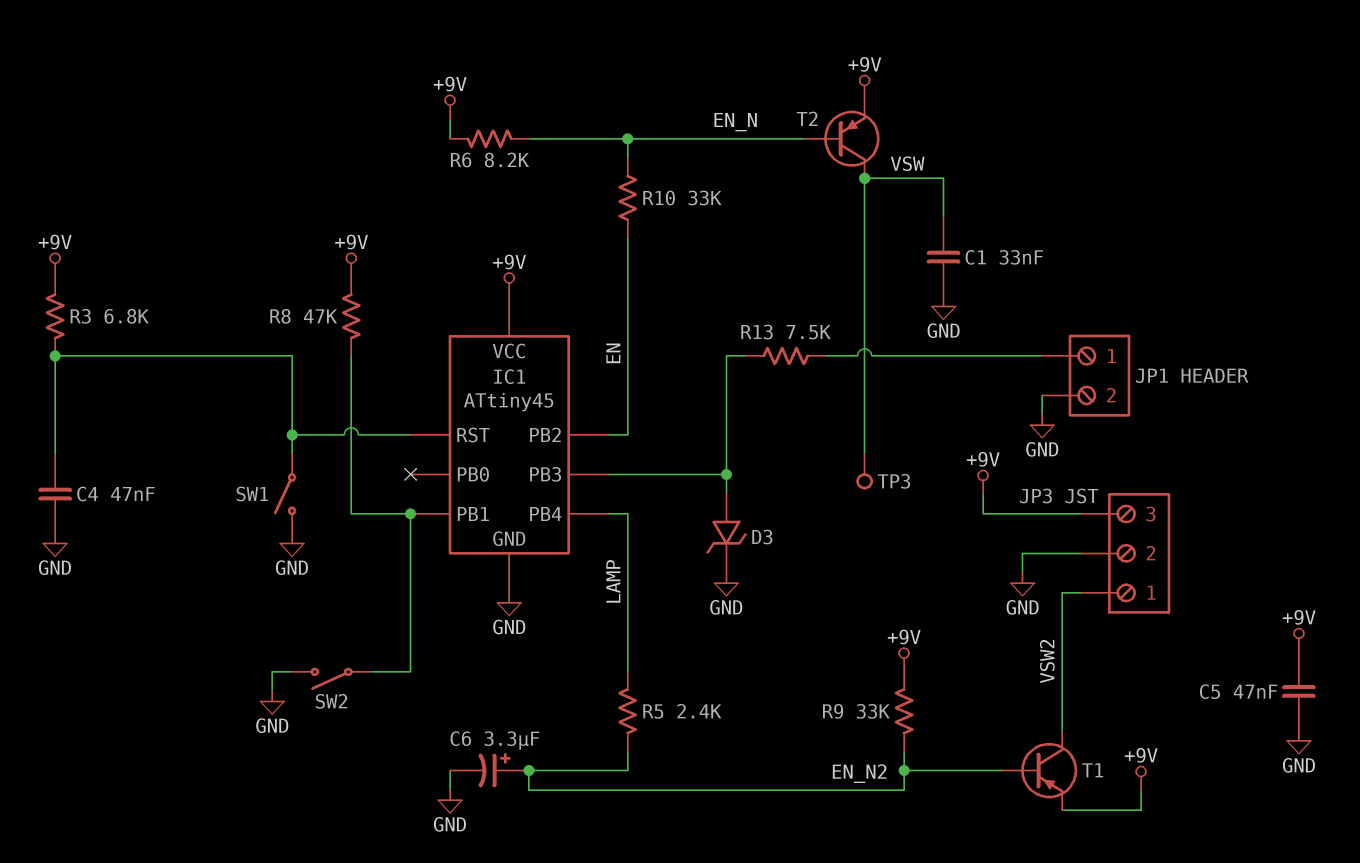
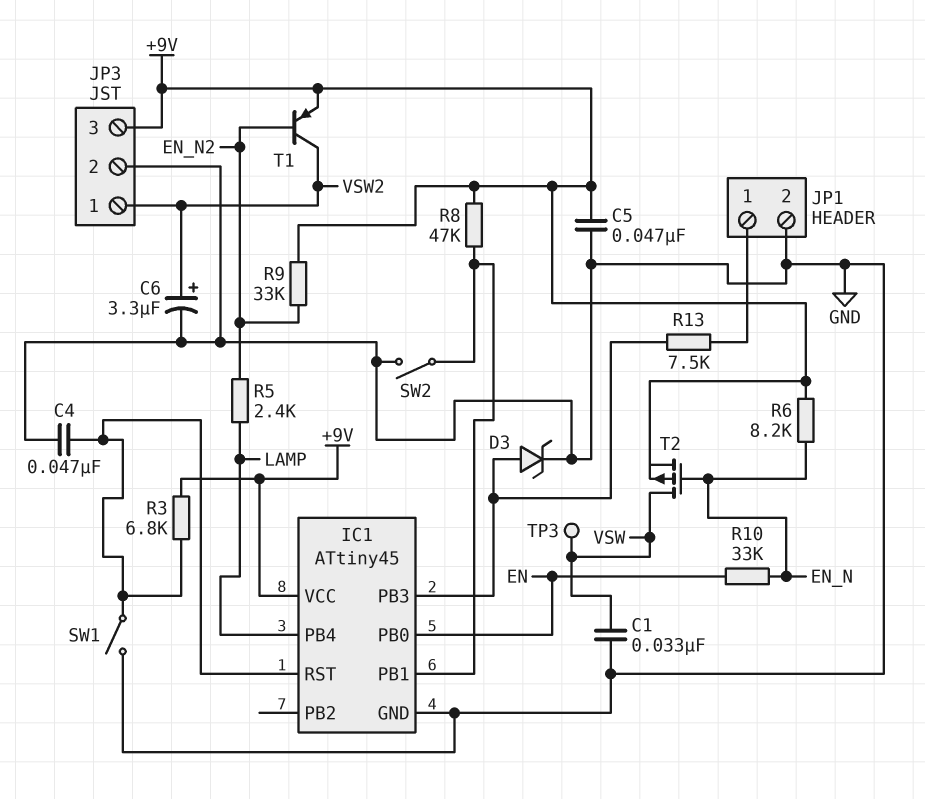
C6: 3.3uF (plus EN_N2, minus GND) -> 3.3uF (plus VSW2, minus GND)
IC1 pin PB0: none -> EN
IC1 pin PB2: EN -> none
T2: PNP (B EN_N, C VSW, E +9V) -> PMOS (G EN_N, D VSW, S +9V)

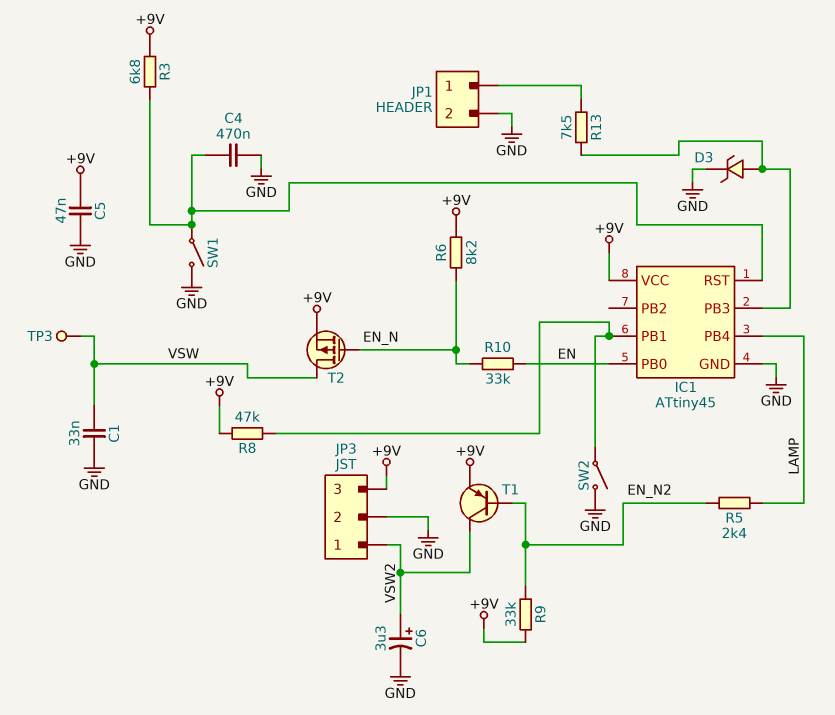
C4: 47nF (GND, IC1/RST) -> 470nF (GND, IC1/RST)

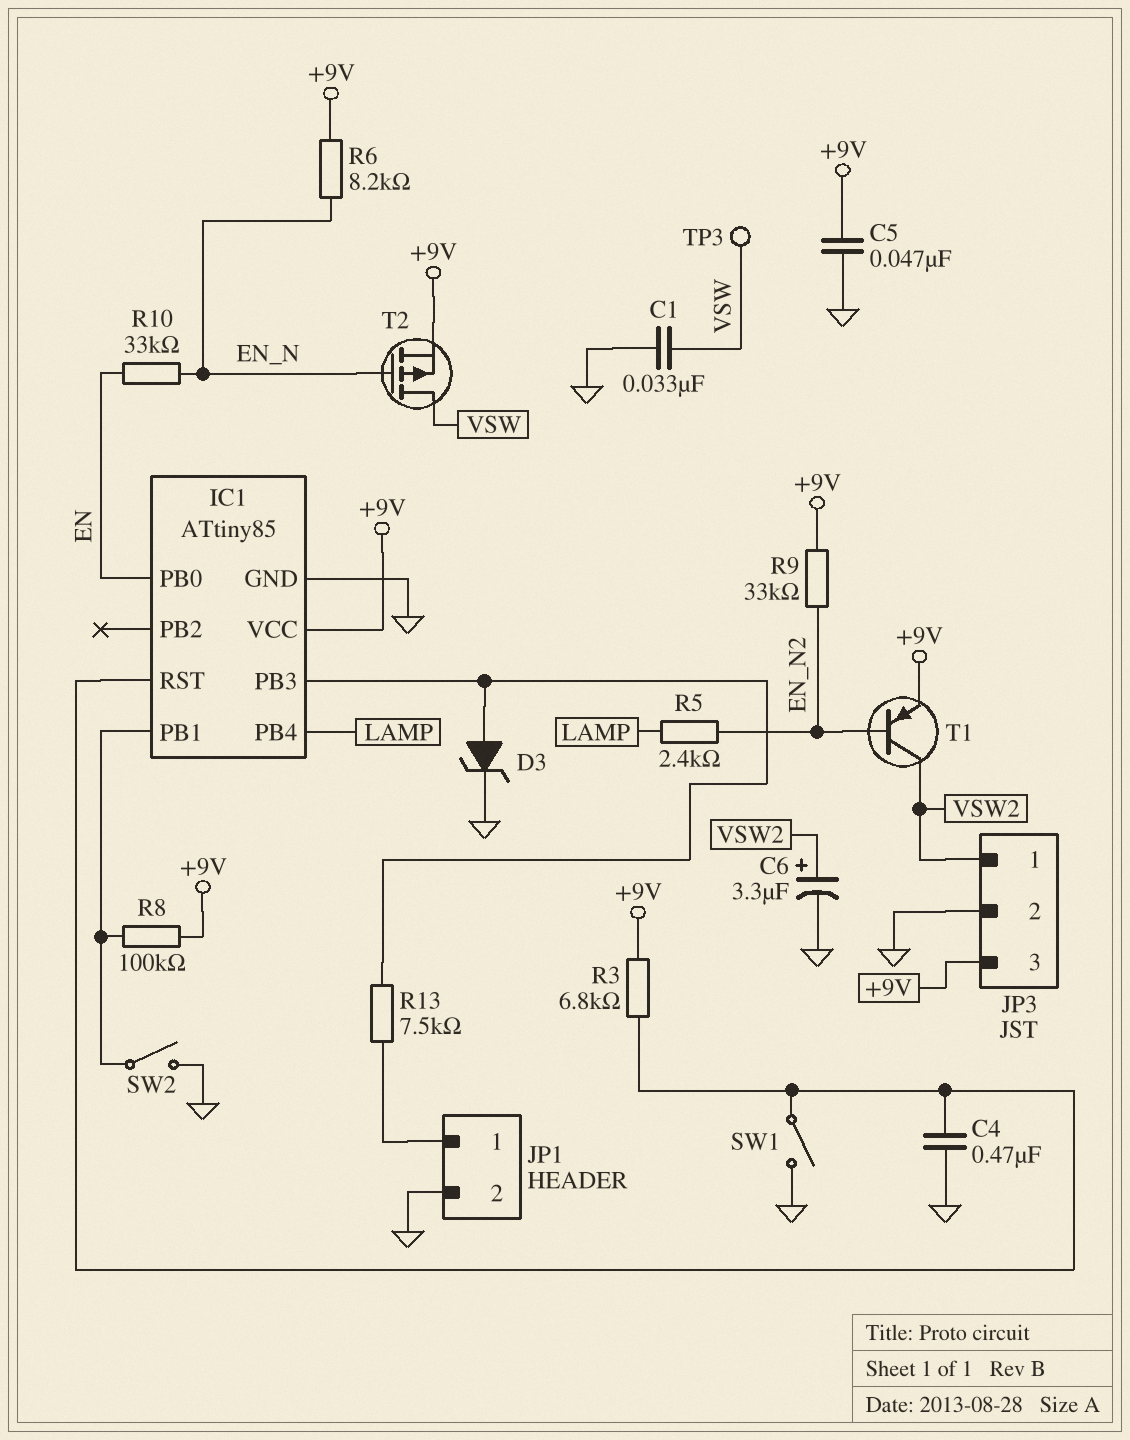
IC1: ATtiny45 -> ATtiny85
R8: 47k (+9V, IC1/PB1) -> 100k (+9V, IC1/PB1)

